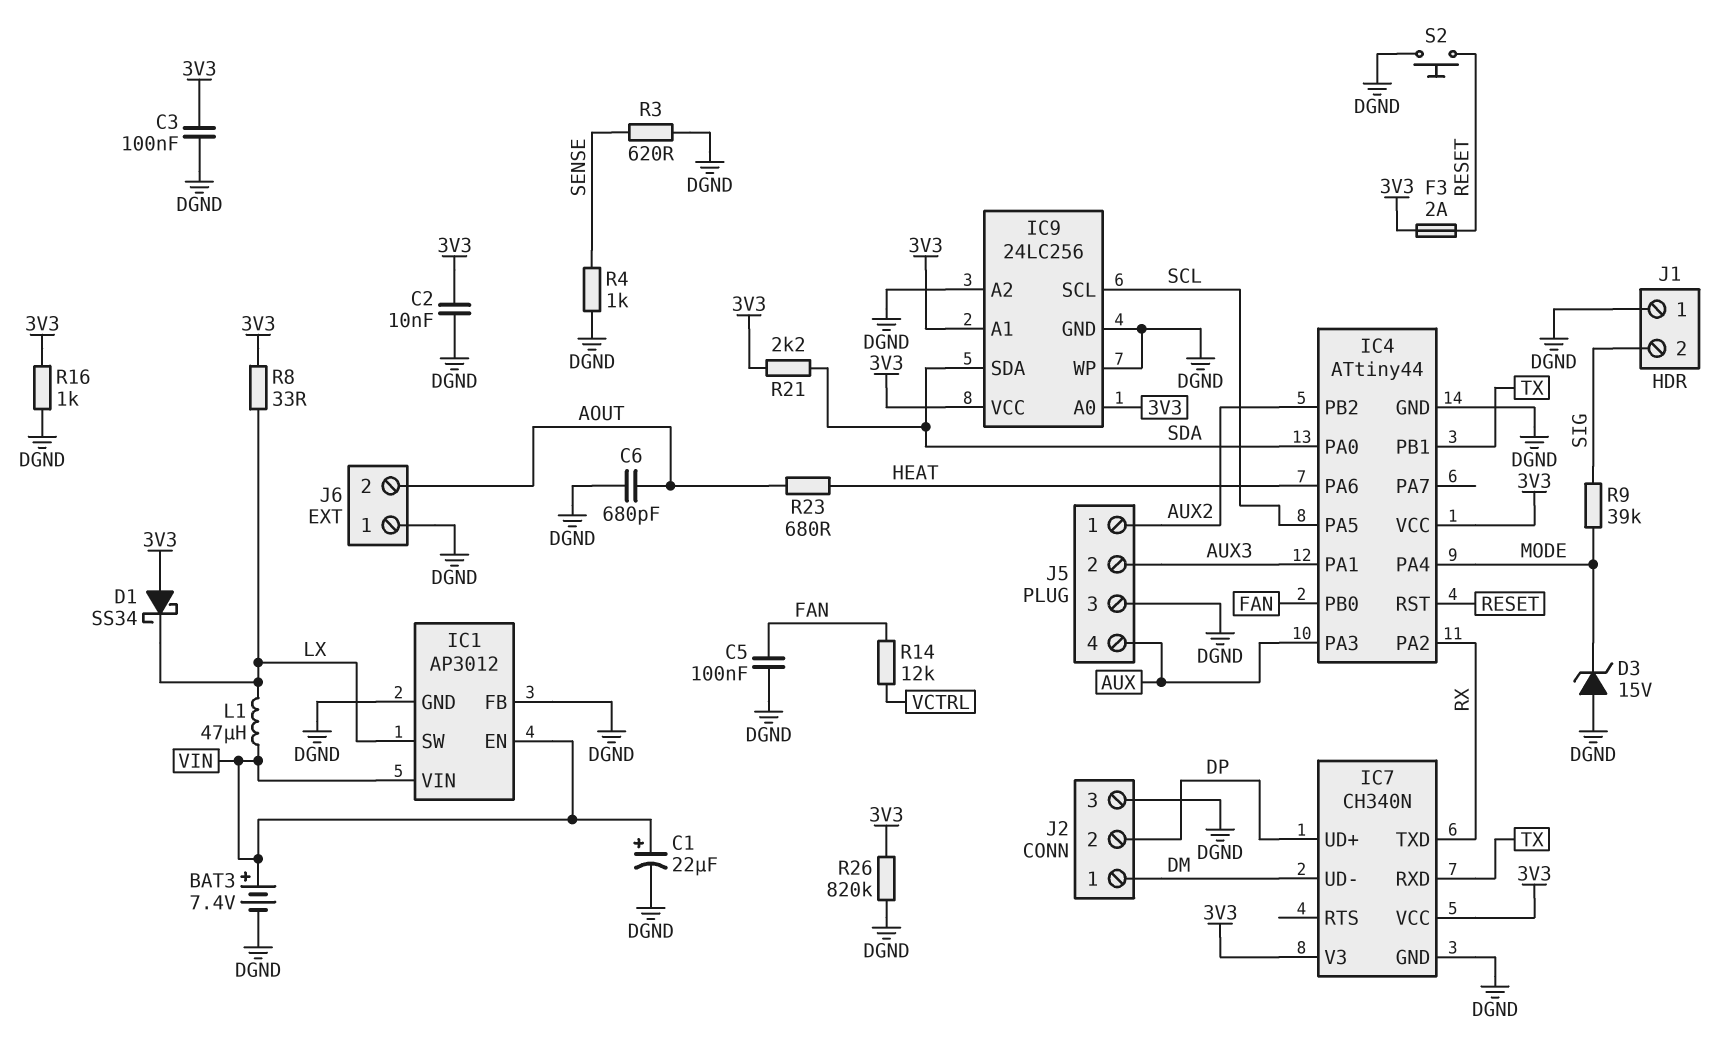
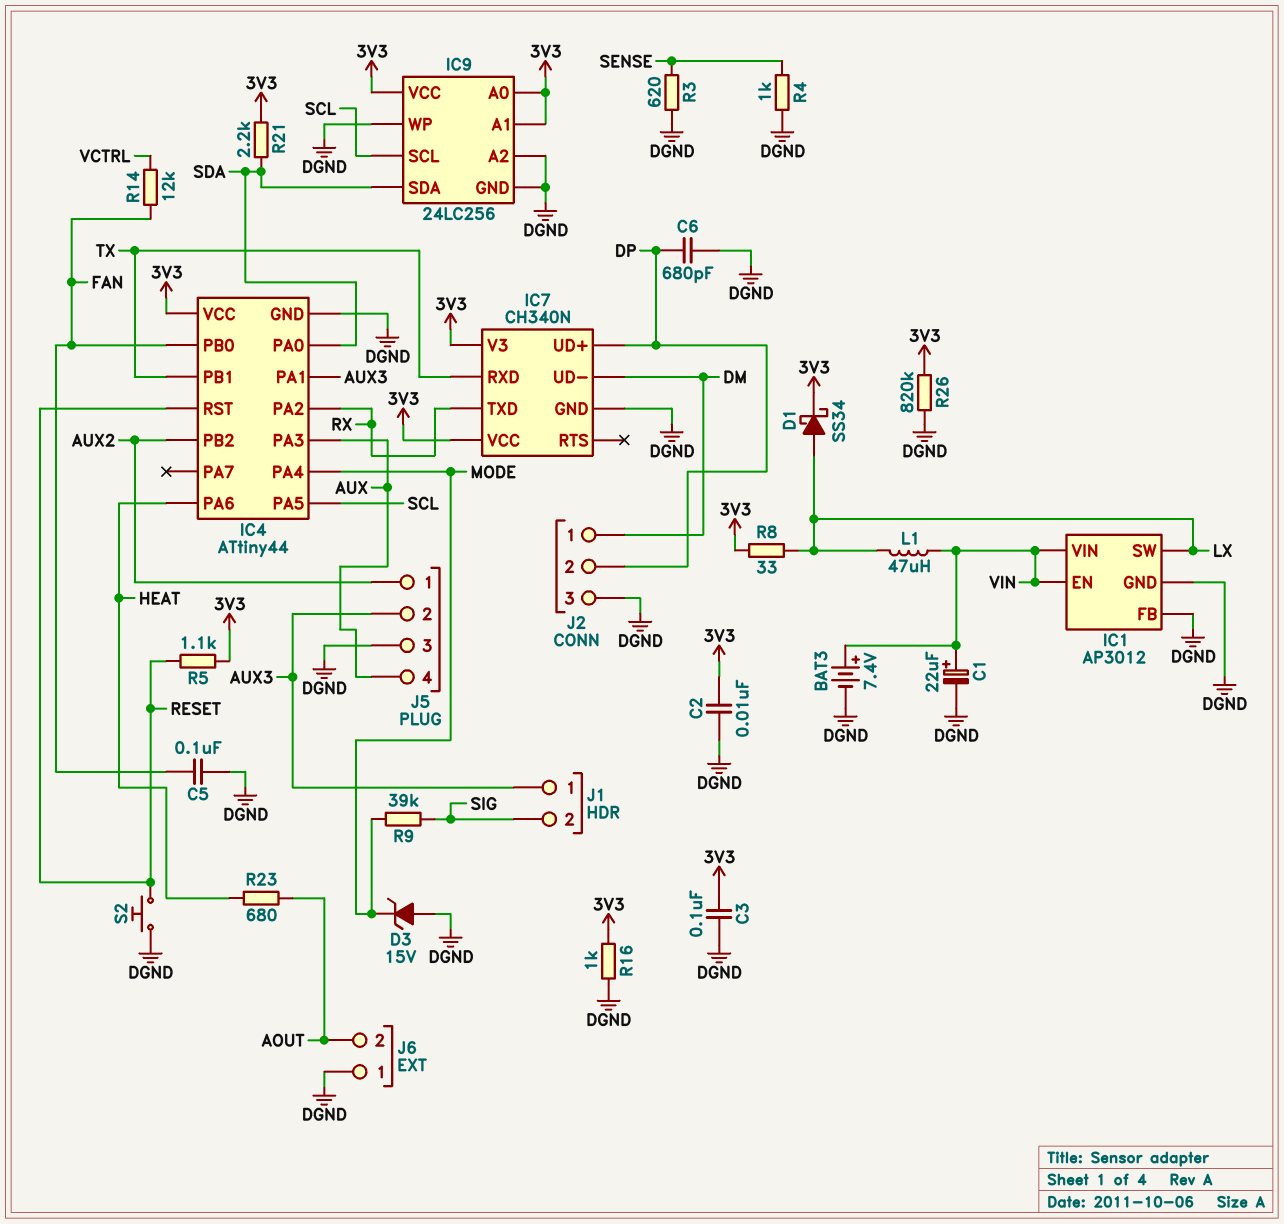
C6: 680pF (AOUT, DGND) -> 680pF (DGND, DP)
D1: schottky SS34 (A 3V3, K LX) -> schottky SS34 (A LX, K 3V3)
F3: 2A (3V3, RESET) -> none
J1 pin 1: DGND -> AUX3
R5: none -> 1.1k (3V3, RESET)

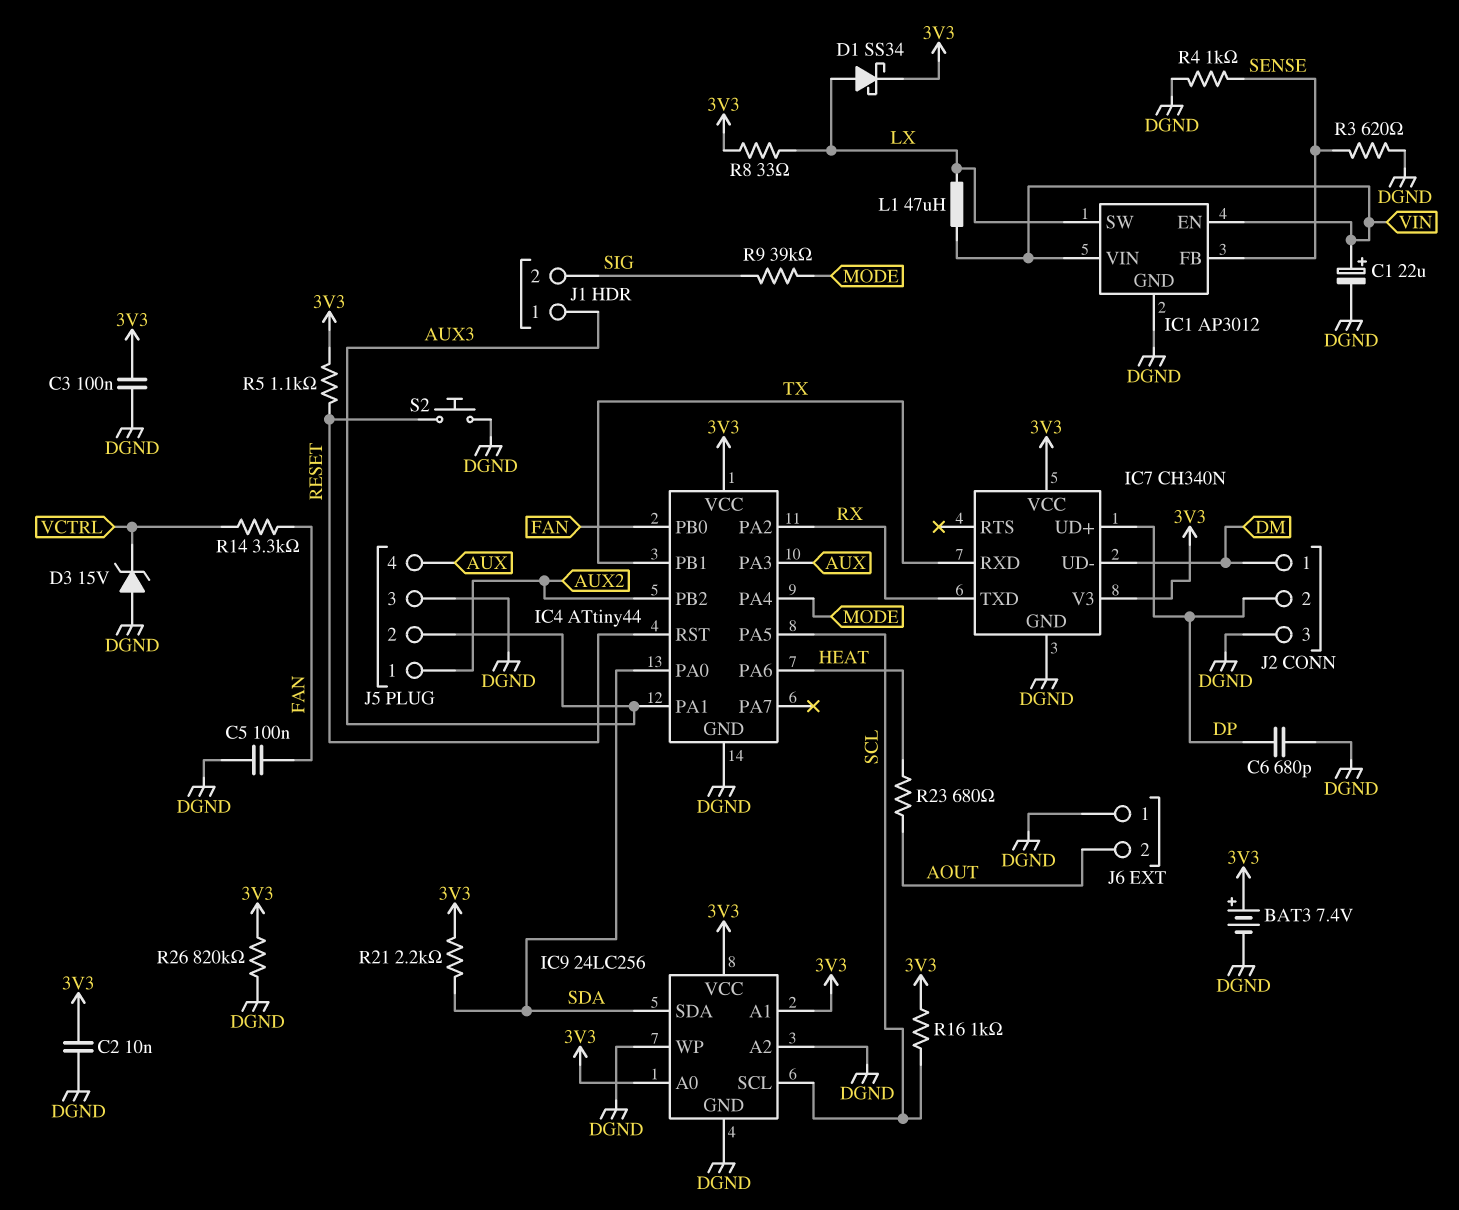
BAT3: 7.4V (plus VIN, minus DGND) -> 7.4V (plus 3V3, minus DGND)
D3: zener 15V (A DGND, K MODE) -> zener 15V (A DGND, K VCTRL)
IC1 pin FB: DGND -> SENSE
R14: 12k (FAN, VCTRL) -> 3.3k (FAN, VCTRL)
R16: 1k (3V3, DGND) -> 1k (3V3, SCL)

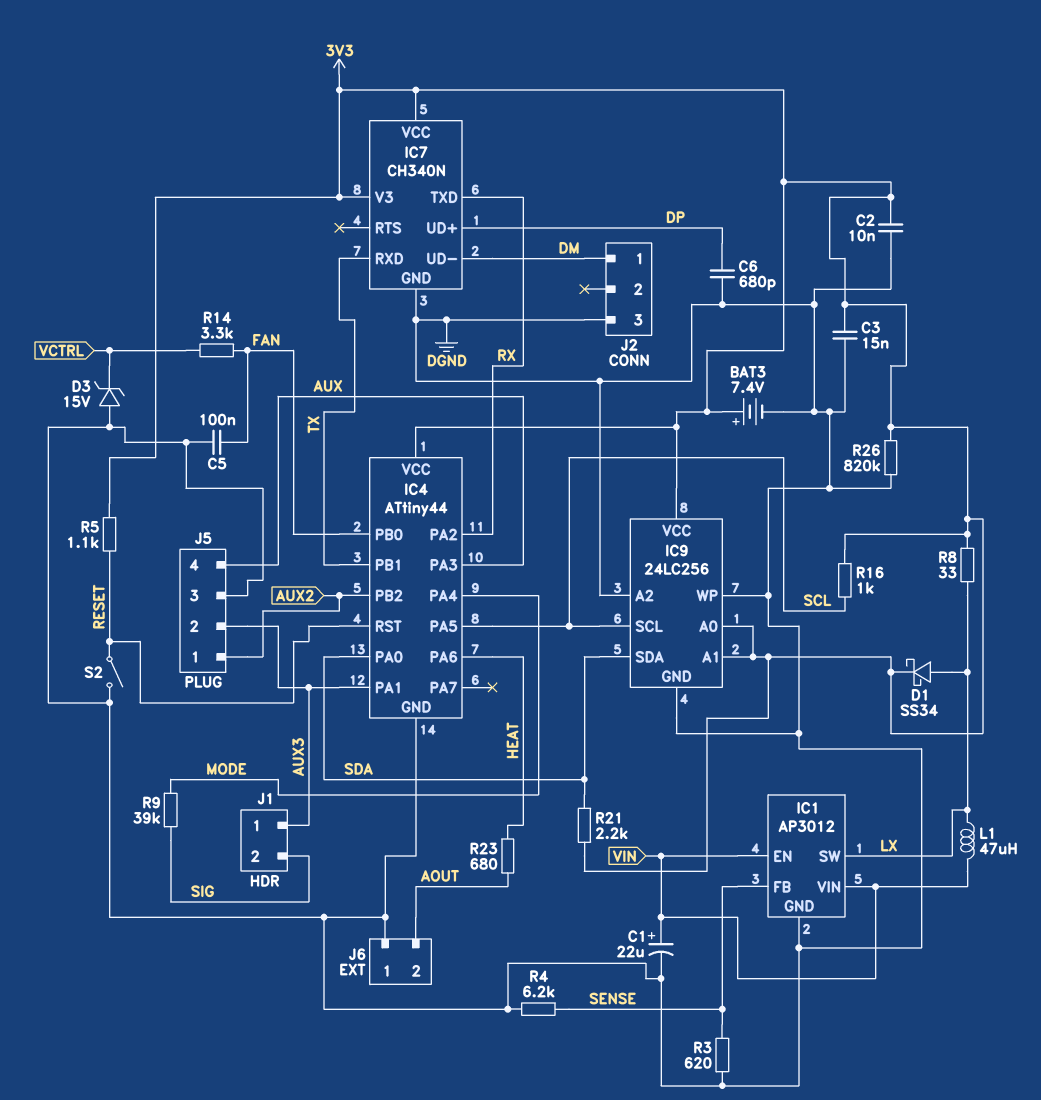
C3: 100nF (3V3, DGND) -> 15nF (3V3, DGND)
J2 pin 2: DP -> none
R4: 1k (DGND, SENSE) -> 6.2k (DGND, SENSE)
S2: button (DGND, RESET) -> switch (DGND, RESET)

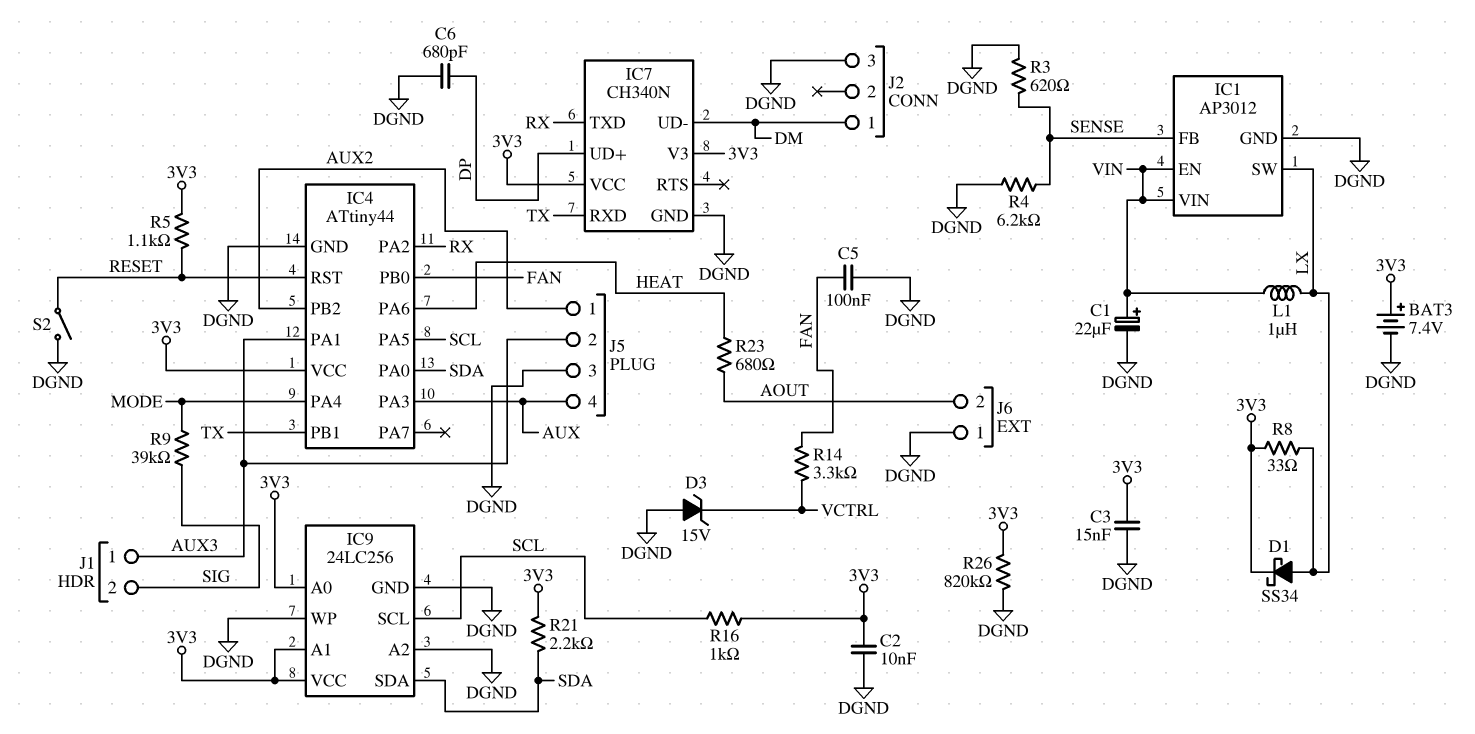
L1: 47uH (LX, VIN) -> 1uH (LX, VIN)

